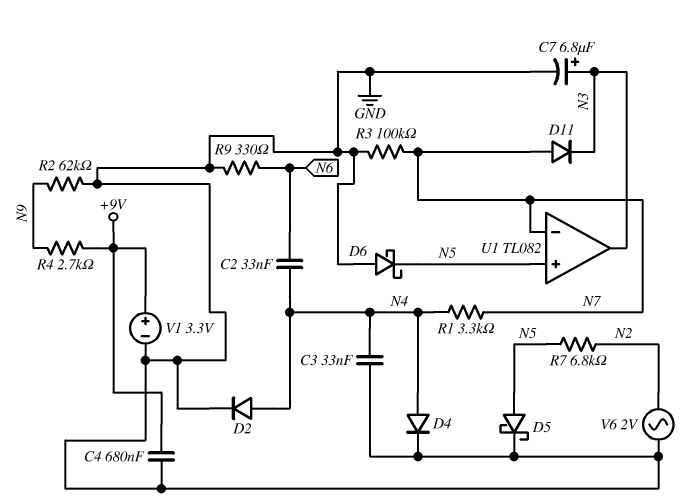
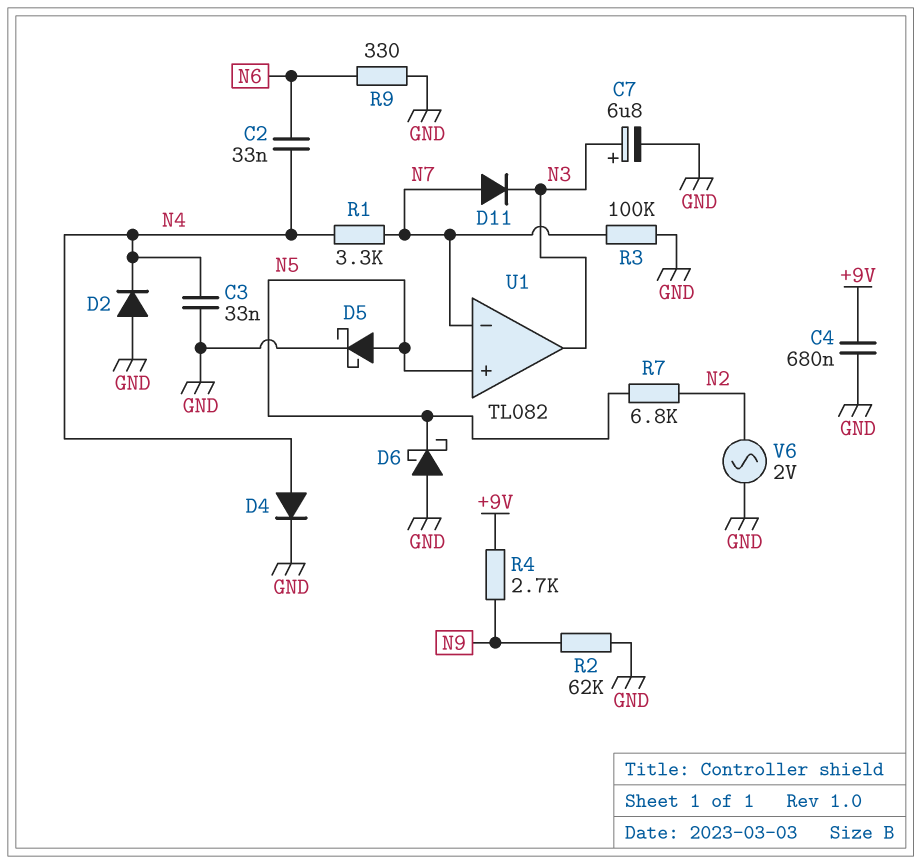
D2: diode (A N4, K GND) -> diode (A GND, K N4)
V1: 3.3V (plus +9V, minus GND) -> none

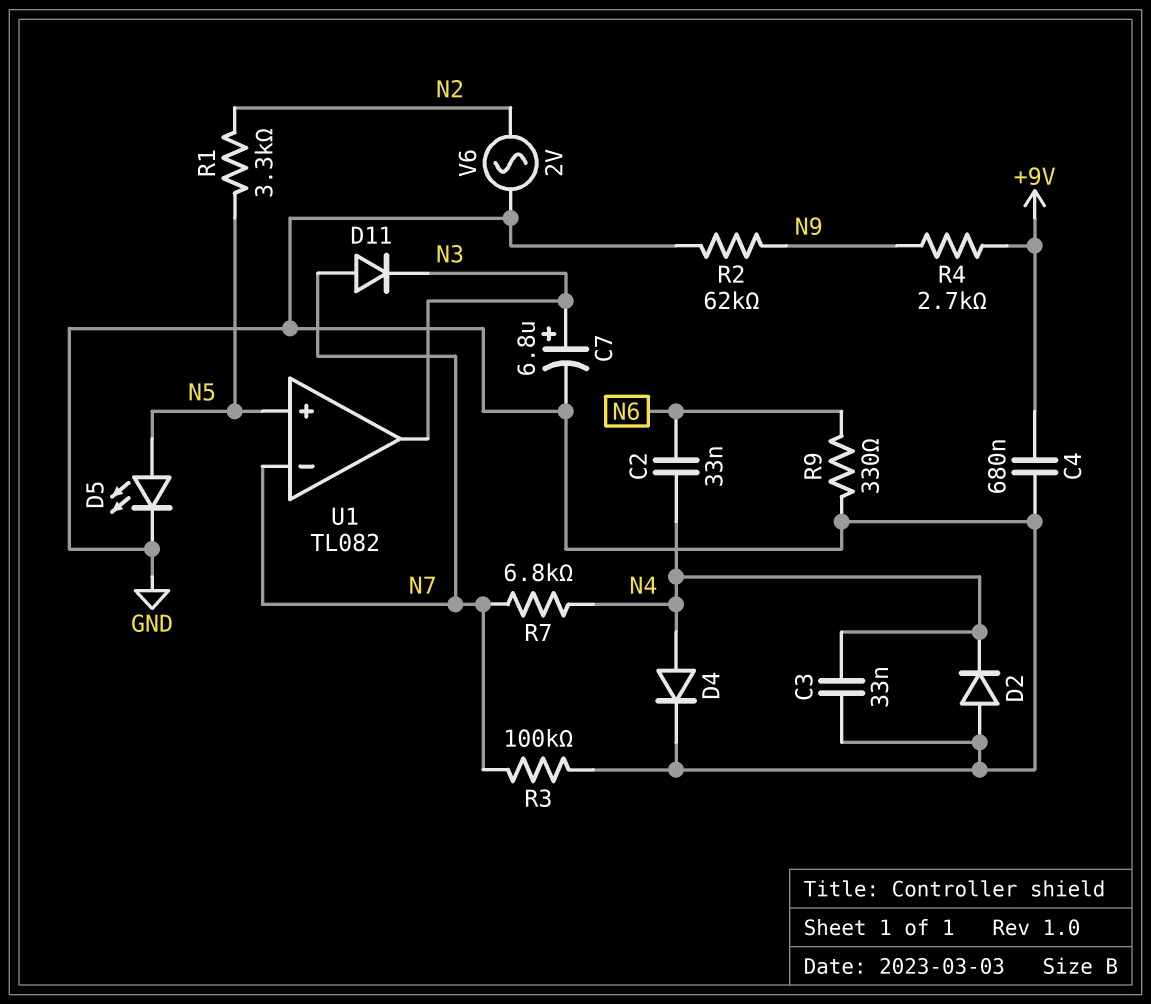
D5: schottky (A N5, K GND) -> LED (A N5, K GND)
D6: schottky (A GND, K N5) -> none
R1: 3.3k (N4, N7) -> 3.3k (N2, N5)
R7: 6.8k (N2, N5) -> 6.8k (N4, N7)

